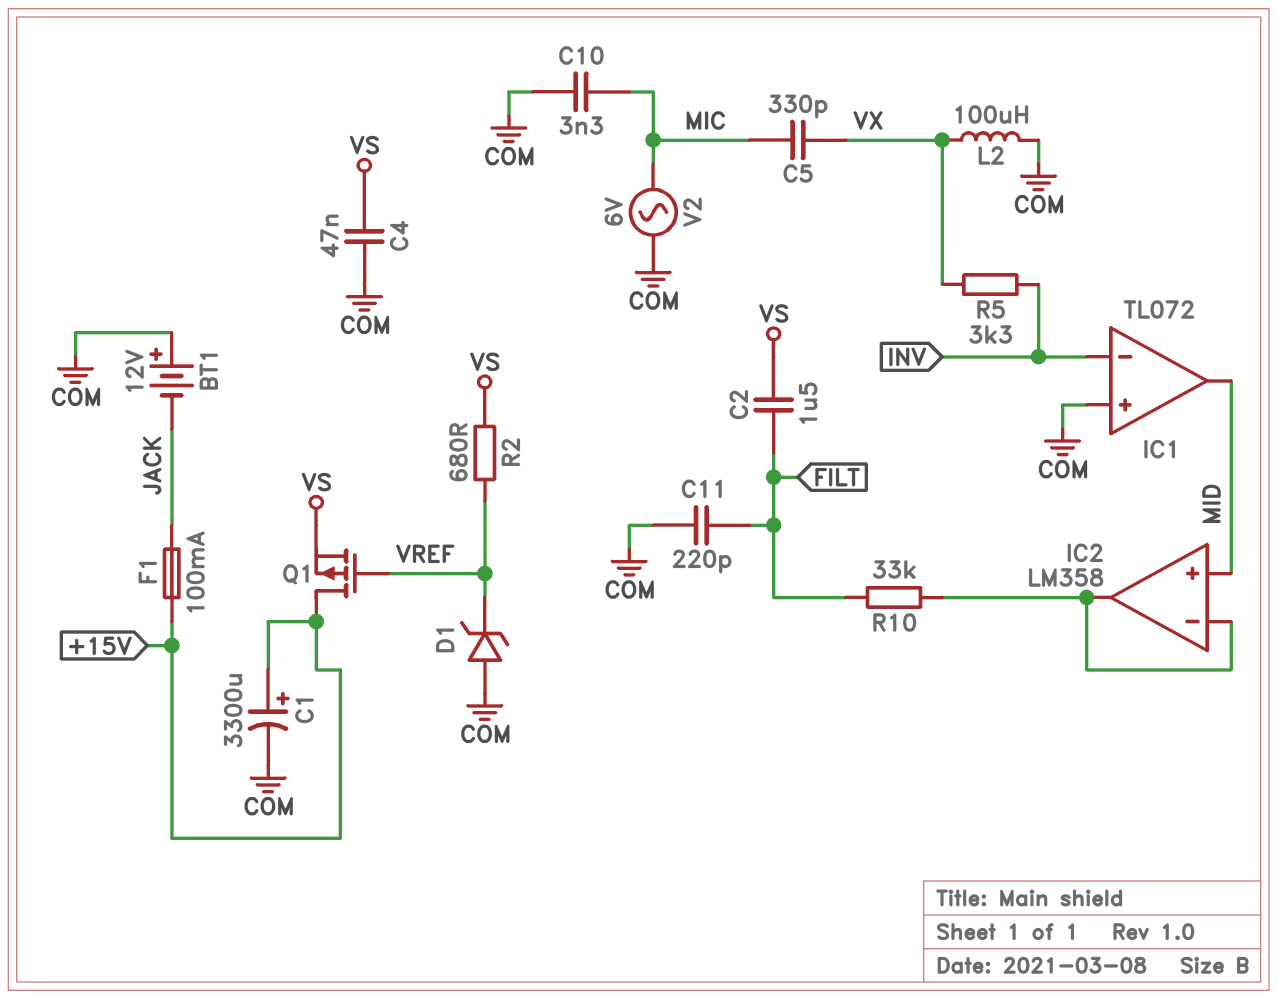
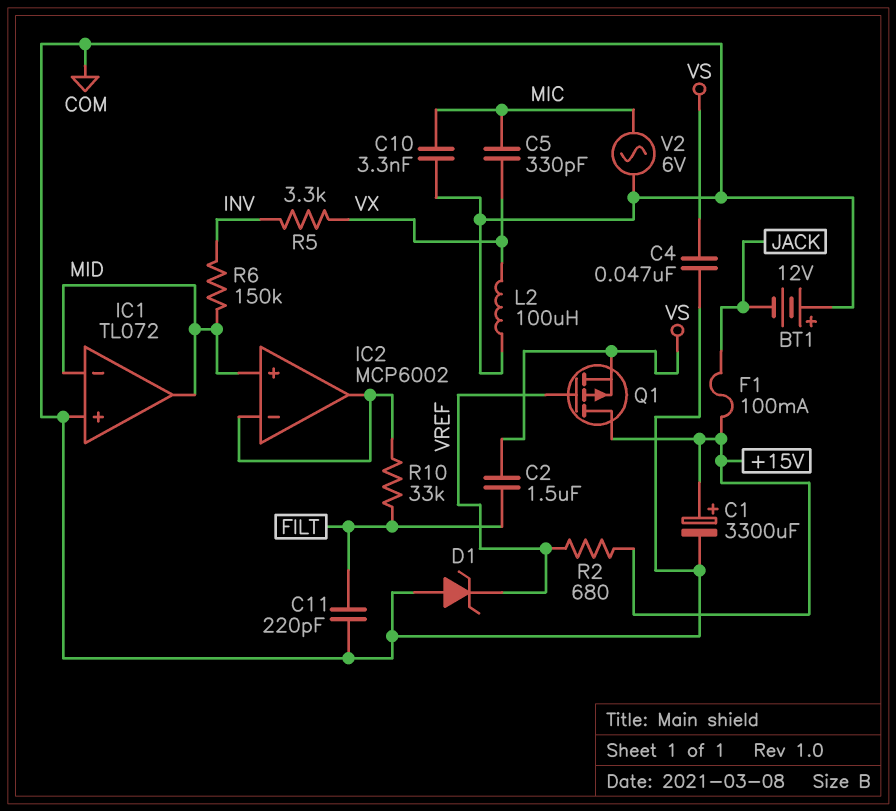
IC1 pin in-: INV -> MID
IC2: LM358 -> MCP6002
R2: 680 (VREF, VS) -> 680 (+15V, VREF)
R6: none -> 150k (INV, MID)

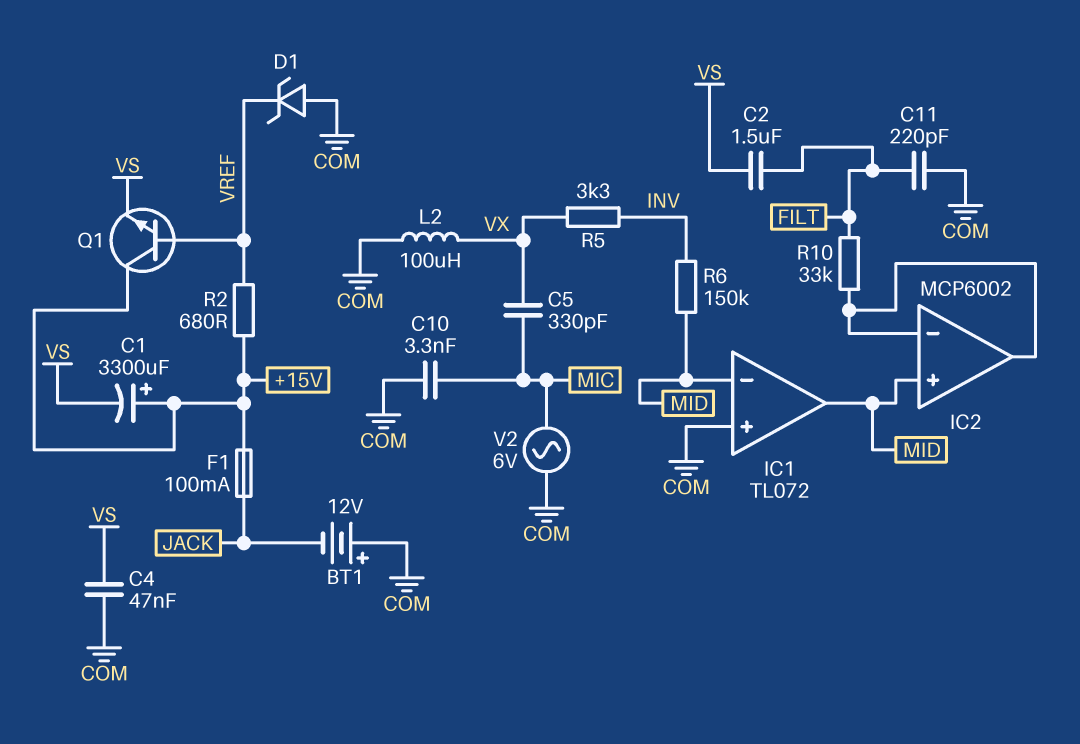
C1: 3300uF (plus +15V, minus COM) -> 3300uF (plus +15V, minus VS)
Q1: PMOS (G VREF, D +15V, S VS) -> NPN (B VREF, C +15V, E VS)

